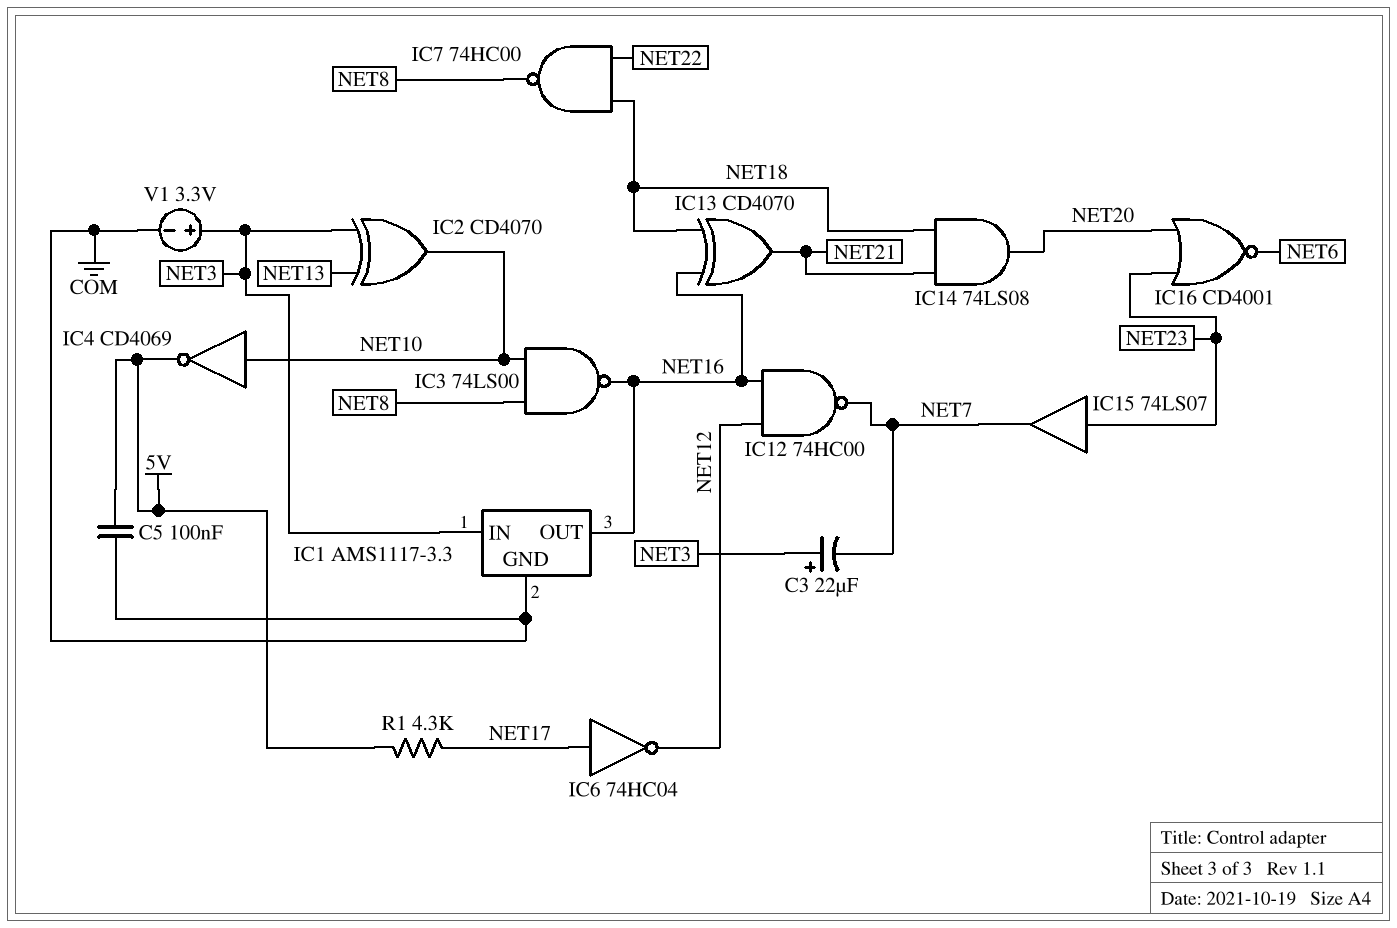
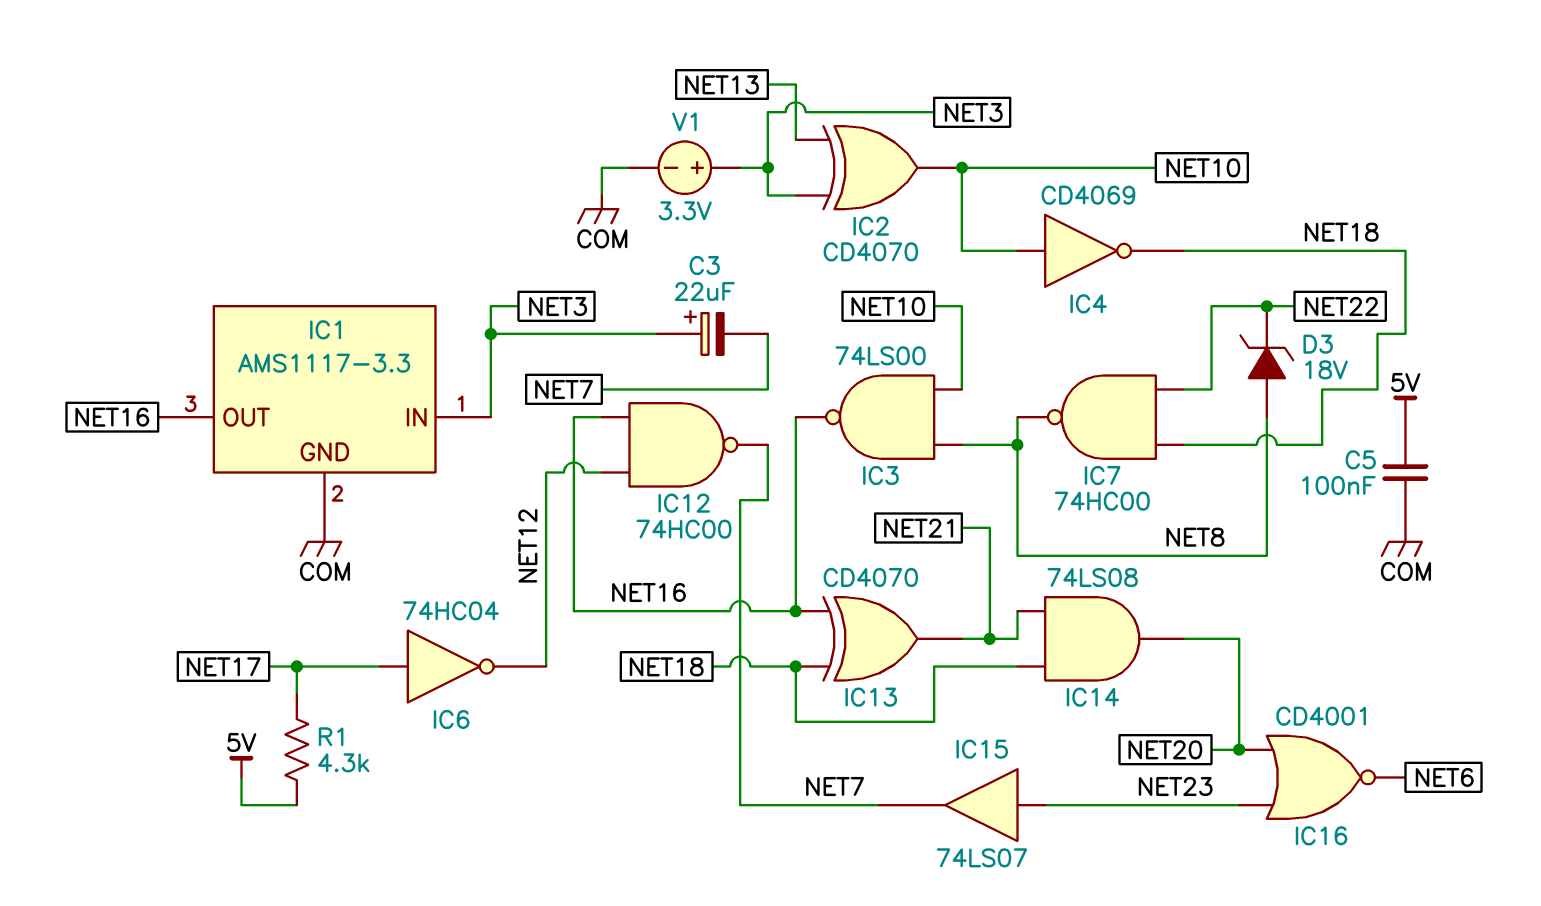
D3: none -> zener 18V (A NET8, K NET22)
IC4: NOT CD4069 (in NET10, out 5V) -> NOT CD4069 (in NET10, out NET18)

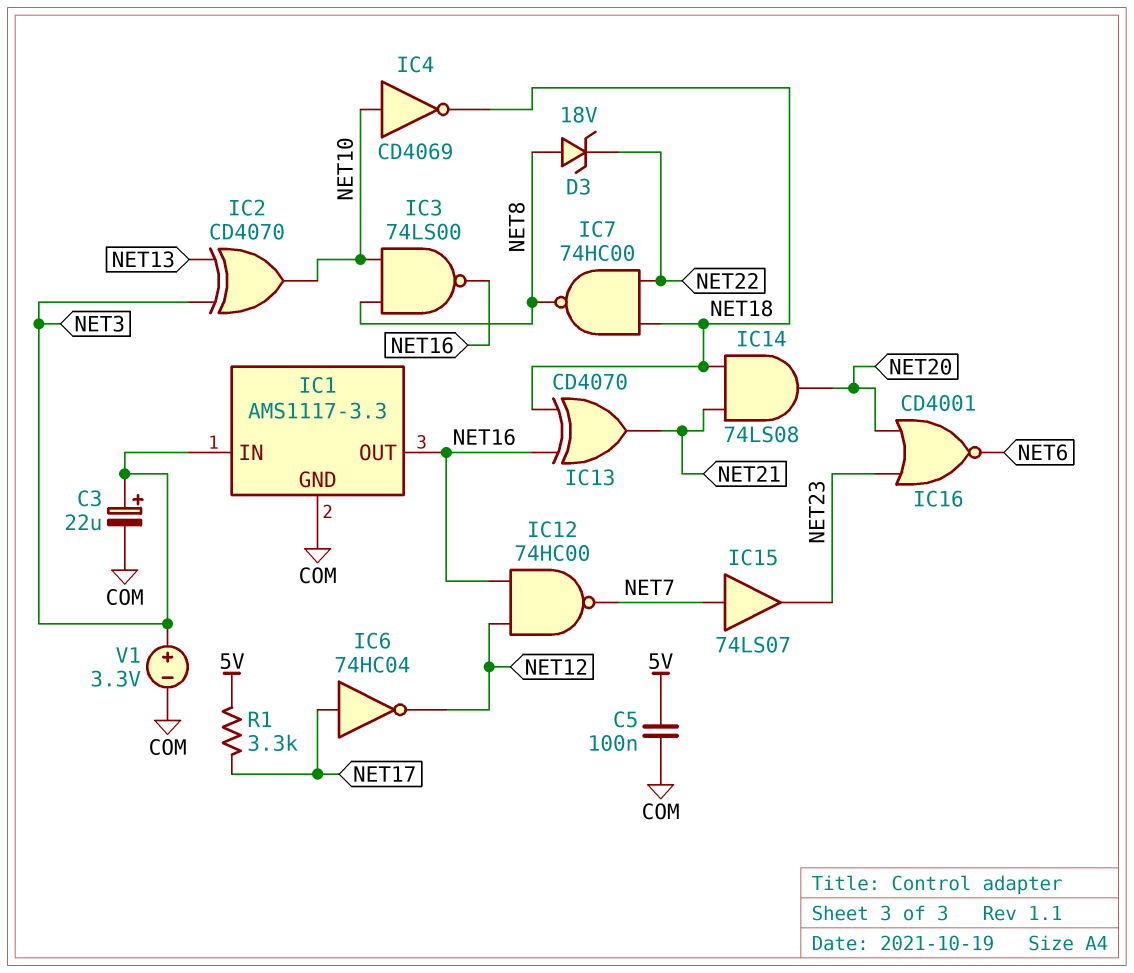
C3: 22uF (plus NET3, minus NET7) -> 22uF (plus NET3, minus COM)
IC15: buffer 74LS07 (in NET23, out NET7) -> buffer 74LS07 (in NET7, out NET23)
R1: 4.3k (5V, NET17) -> 3.3k (5V, NET17)

